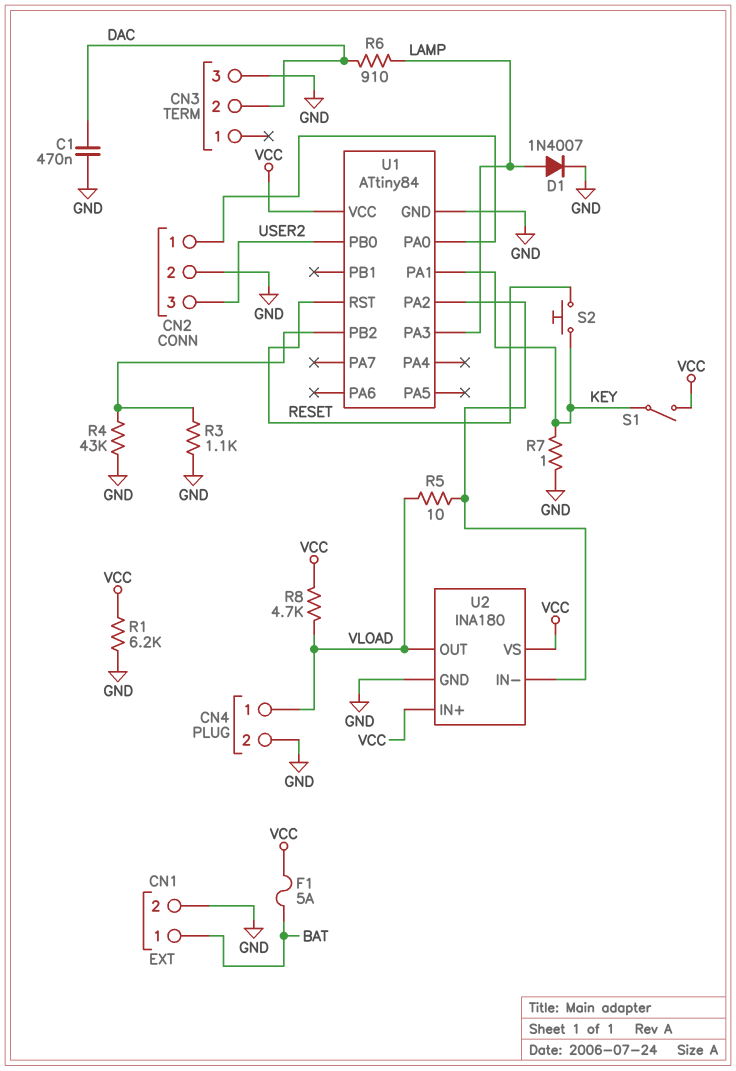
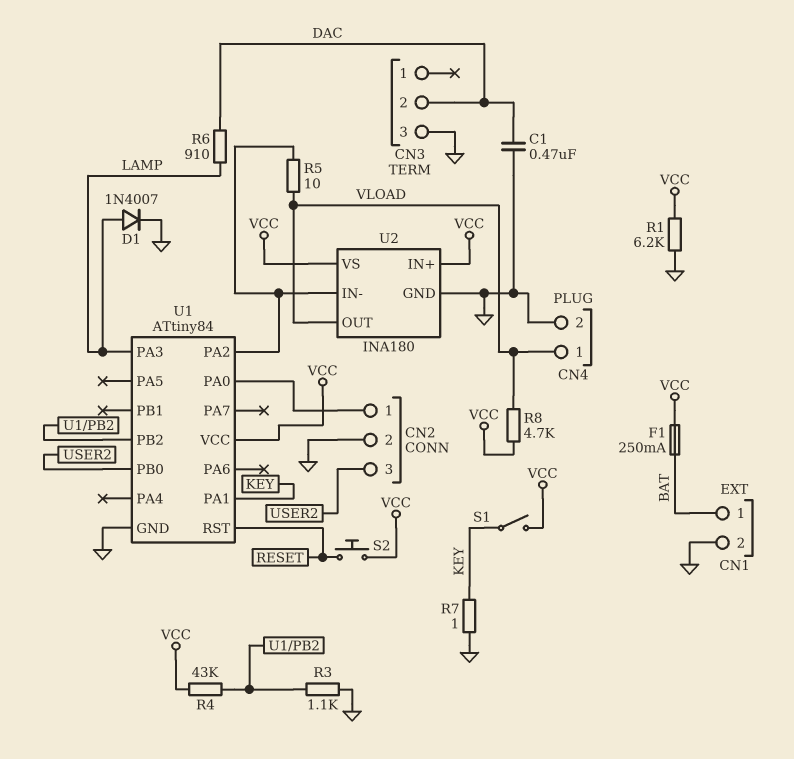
F1: 5A (BAT, VCC) -> 250mA (BAT, VCC)
R4: 43k (GND, U1/PB2) -> 43k (U1/PB2, VCC)
S2: button (KEY, RESET) -> button (RESET, VCC)

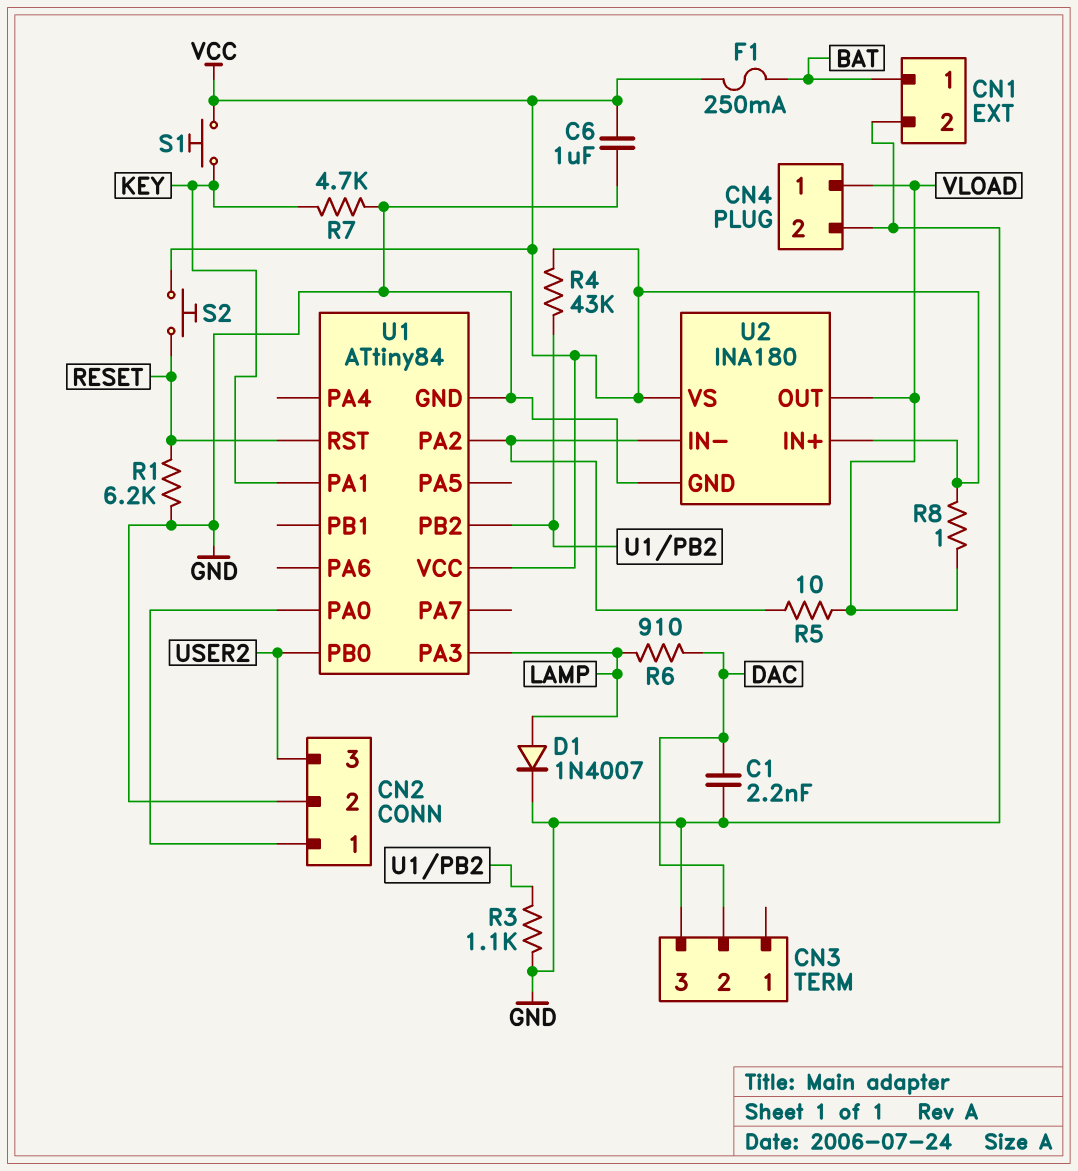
C1: 470nF (DAC, GND) -> 2.2nF (DAC, GND)
C6: none -> 1uF (GND, VCC)
R1: 6.2k (GND, VCC) -> 6.2k (GND, RESET)
R7: 1 (GND, KEY) -> 4.7k (GND, KEY)
R8: 4.7k (VCC, VLOAD) -> 1 (VCC, VLOAD)
S1: switch (KEY, VCC) -> button (KEY, VCC)

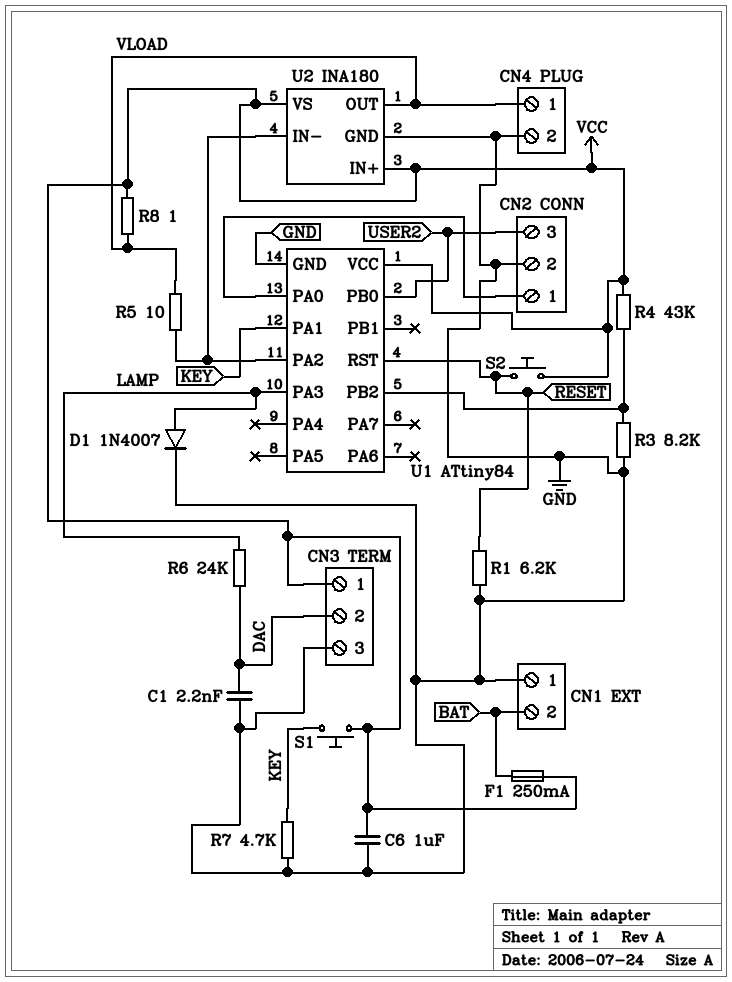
CN1 pin 1: BAT -> GND
CN1 pin 2: GND -> BAT
CN3 pin 1: none -> VCC
R3: 1.1k (GND, U1/PB2) -> 8.2k (GND, U1/PB2)
R6: 910 (DAC, LAMP) -> 24k (DAC, LAMP)

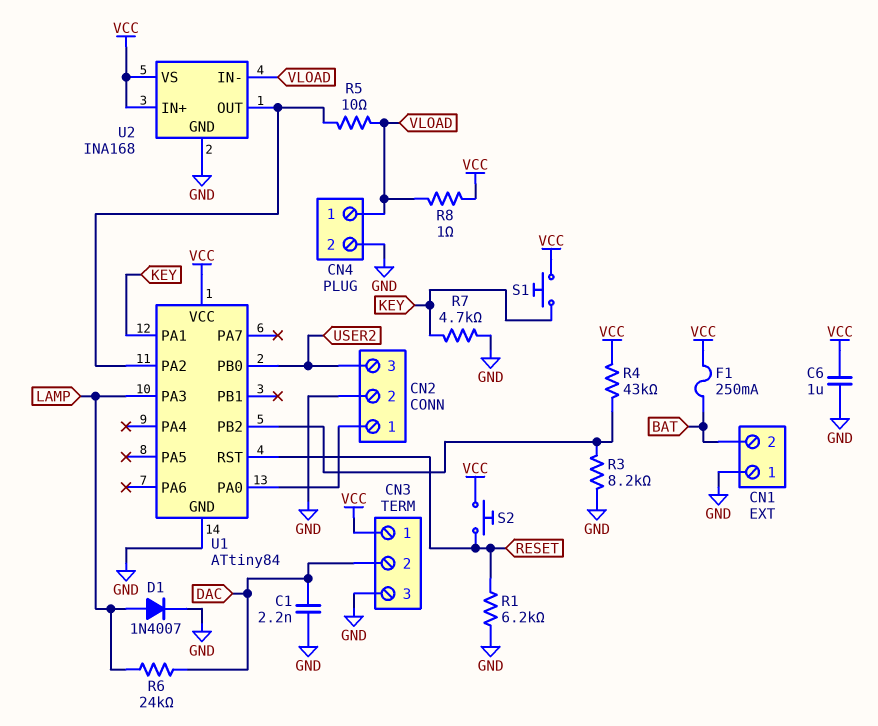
U2: INA180 -> INA168
U2 pin IN-: U1/PA2 -> VLOAD
U2 pin OUT: VLOAD -> U1/PA2

